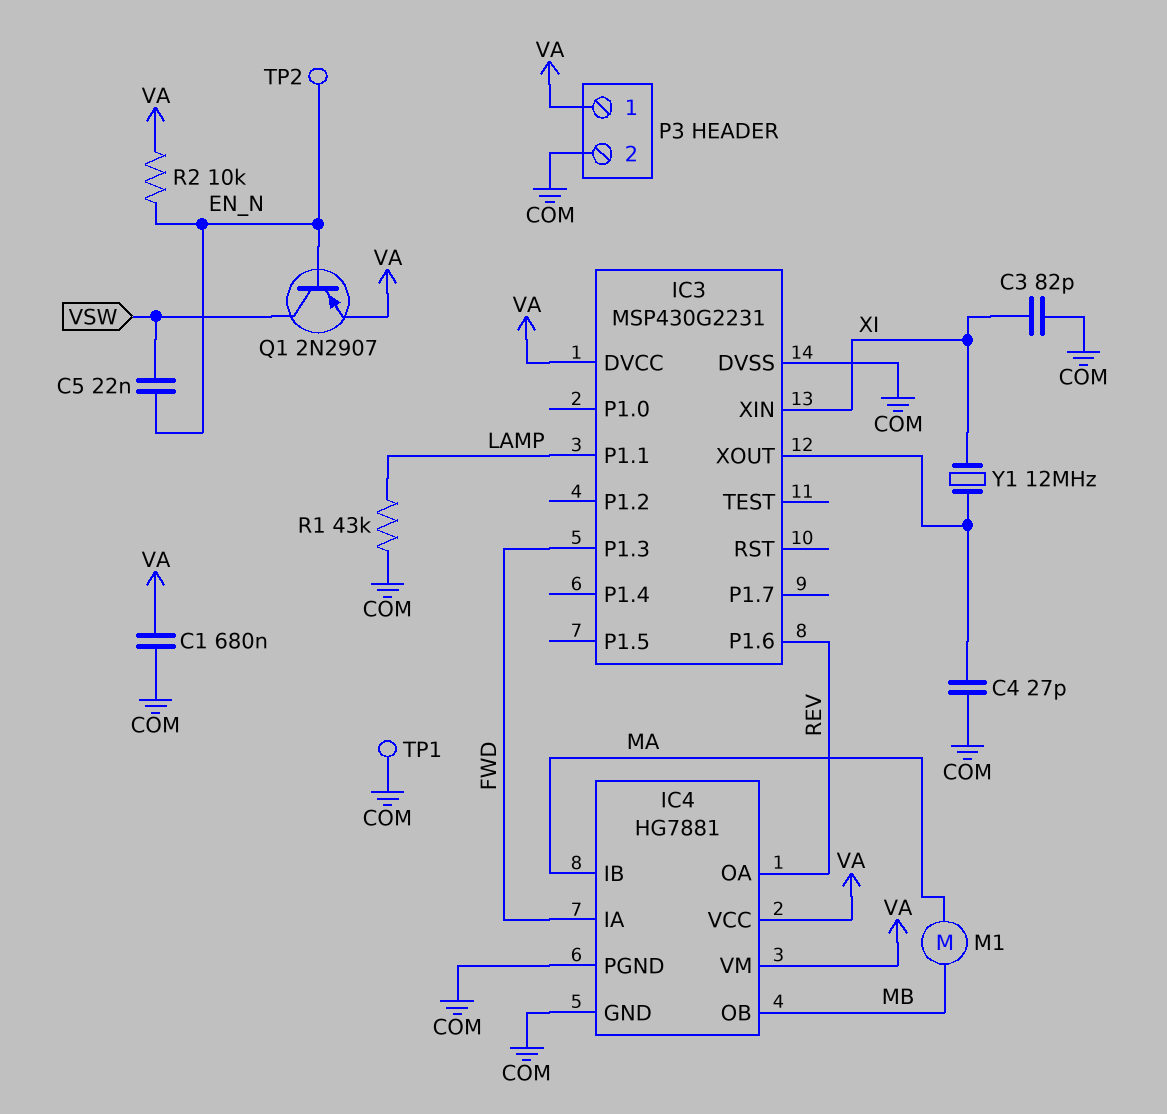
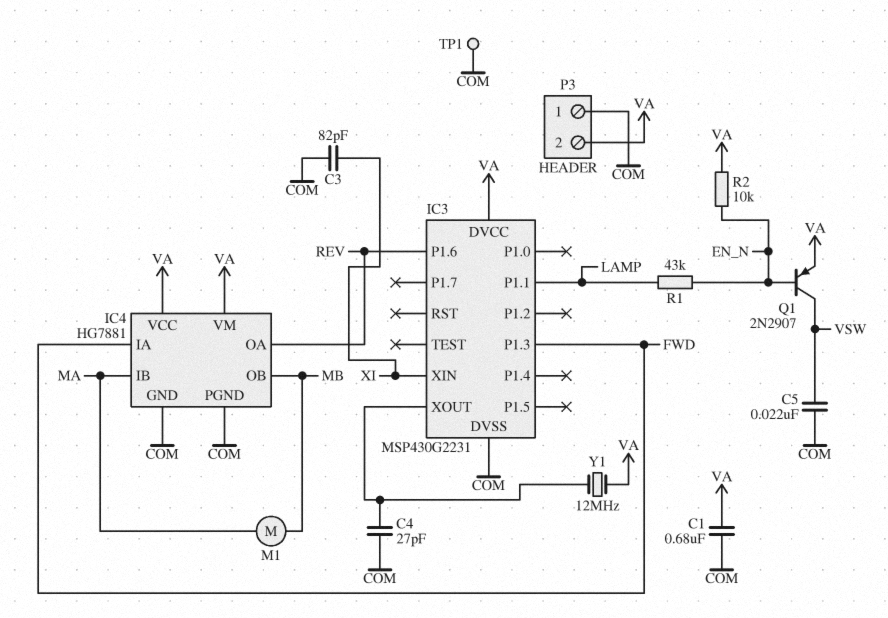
C5: 22nF (EN_N, VSW) -> 22nF (COM, VSW)
P3 pin 1: VA -> COM
P3 pin 2: COM -> VA
R1: 43k (COM, LAMP) -> 43k (EN_N, LAMP)
TP2: test point (EN_N) -> none
Y1: 12MHz (IC3/XOUT, XI) -> 12MHz (IC3/XOUT, VA)

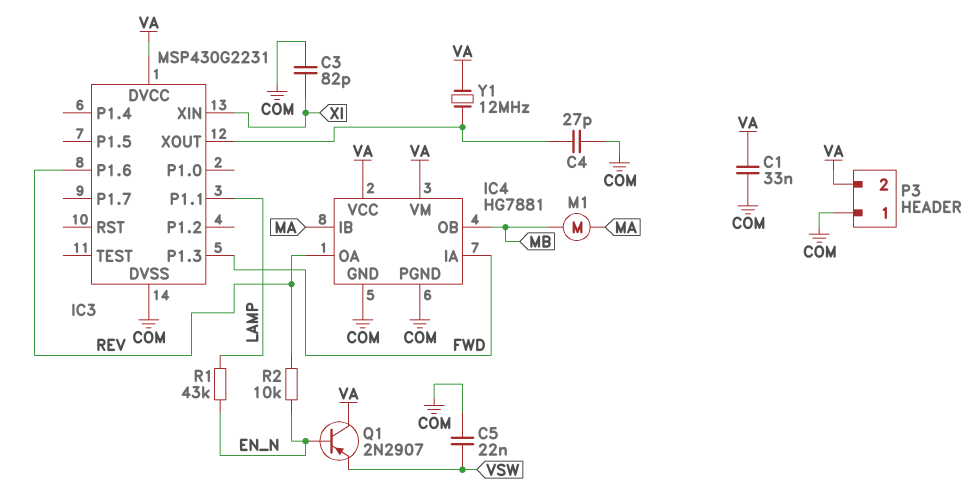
C1: 680nF (COM, VA) -> 33nF (COM, VA)
Q1: PNP 2N2907 (B EN_N, C VSW, E VA) -> PNP 2N2907 (B EN_N, C VA, E VSW)
R2: 10k (EN_N, VA) -> 10k (EN_N, REV)
TP1: test point (COM) -> none

